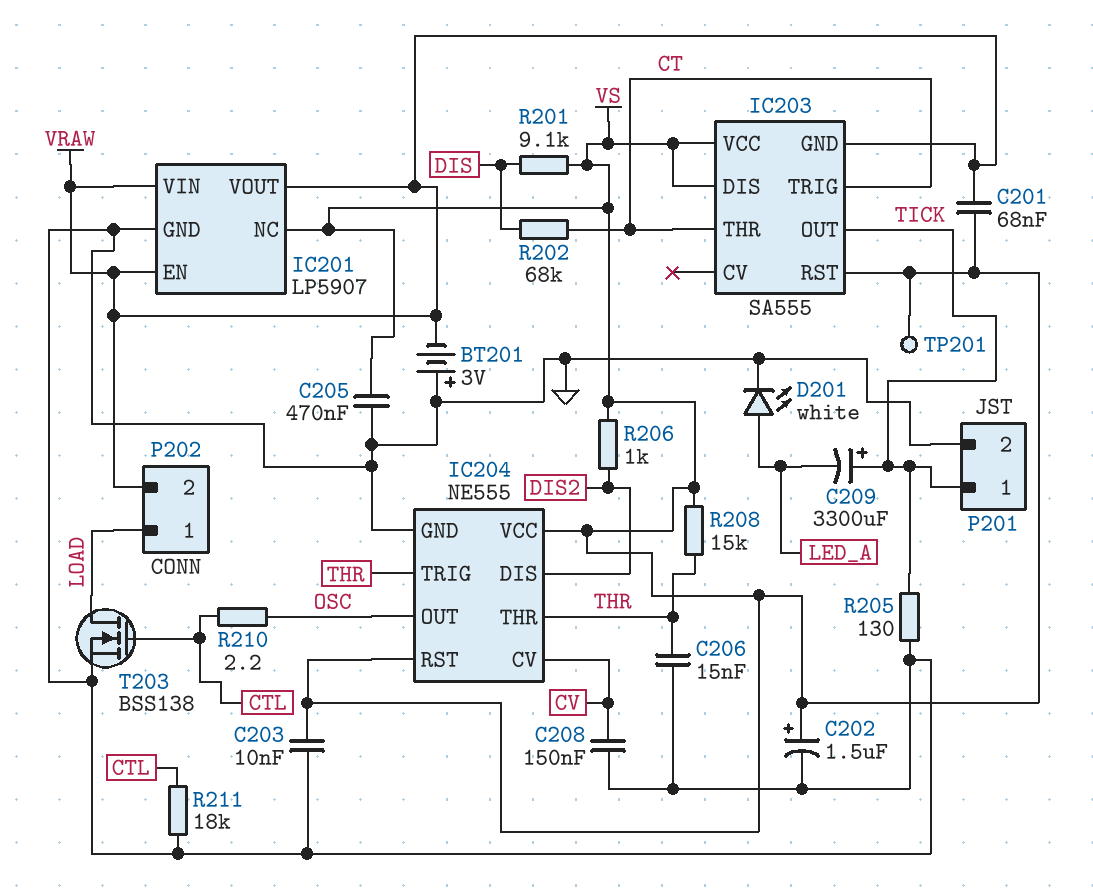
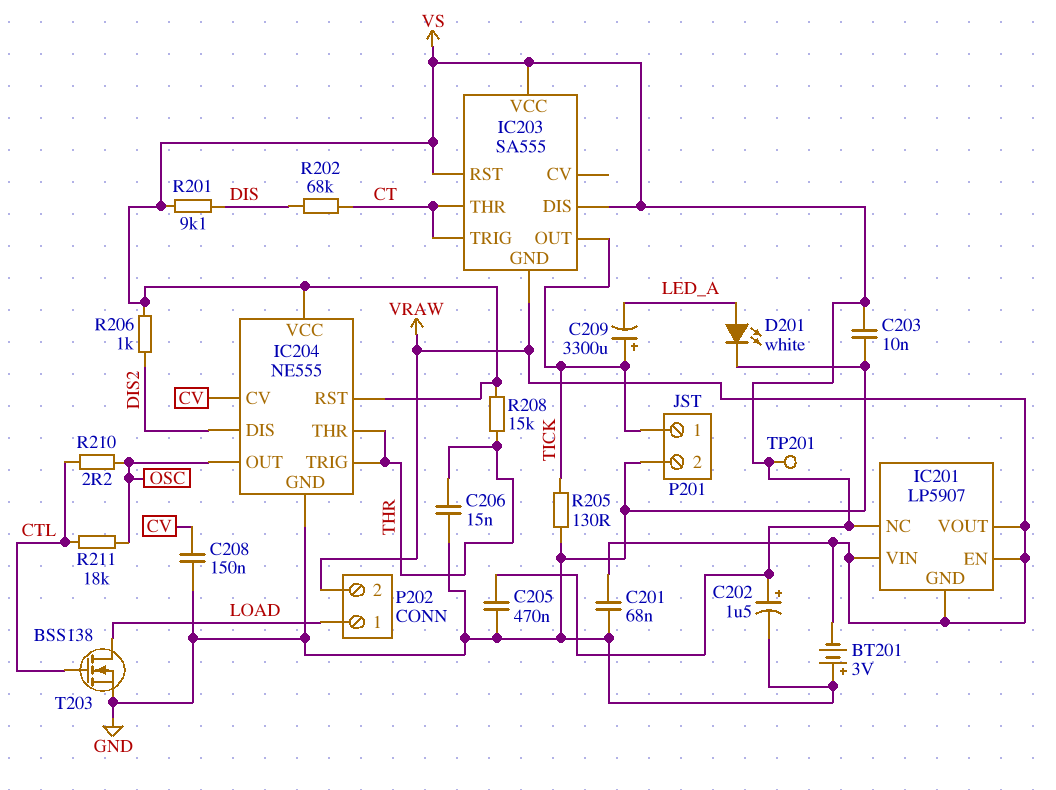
C201: 68nF (VRAW, VS) -> 68nF (GND, VRAW)
IC201 pin GND: GND -> VRAW
R211: 18k (CTL, GND) -> 18k (CTL, OSC)

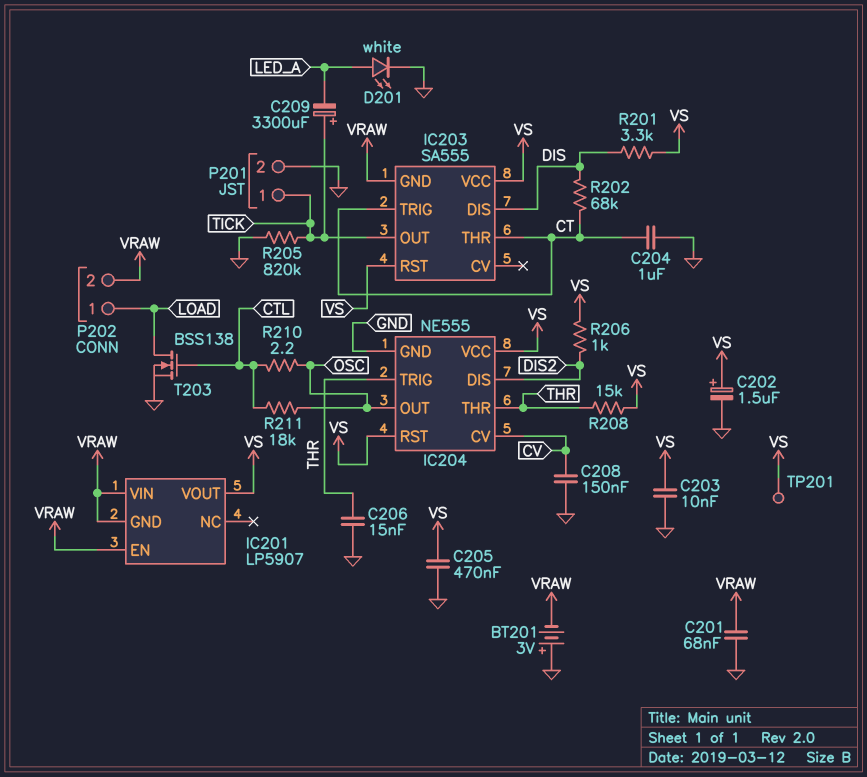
C204: none -> 1uF (CT, GND)
IC201 pin NC: VS -> none
IC201 pin VOUT: VRAW -> VS
IC203 pin DIS: VS -> DIS
R201: 9.1k (DIS, VS) -> 3.3k (DIS, VS)
R205: 130 (GND, TICK) -> 820k (GND, TICK)

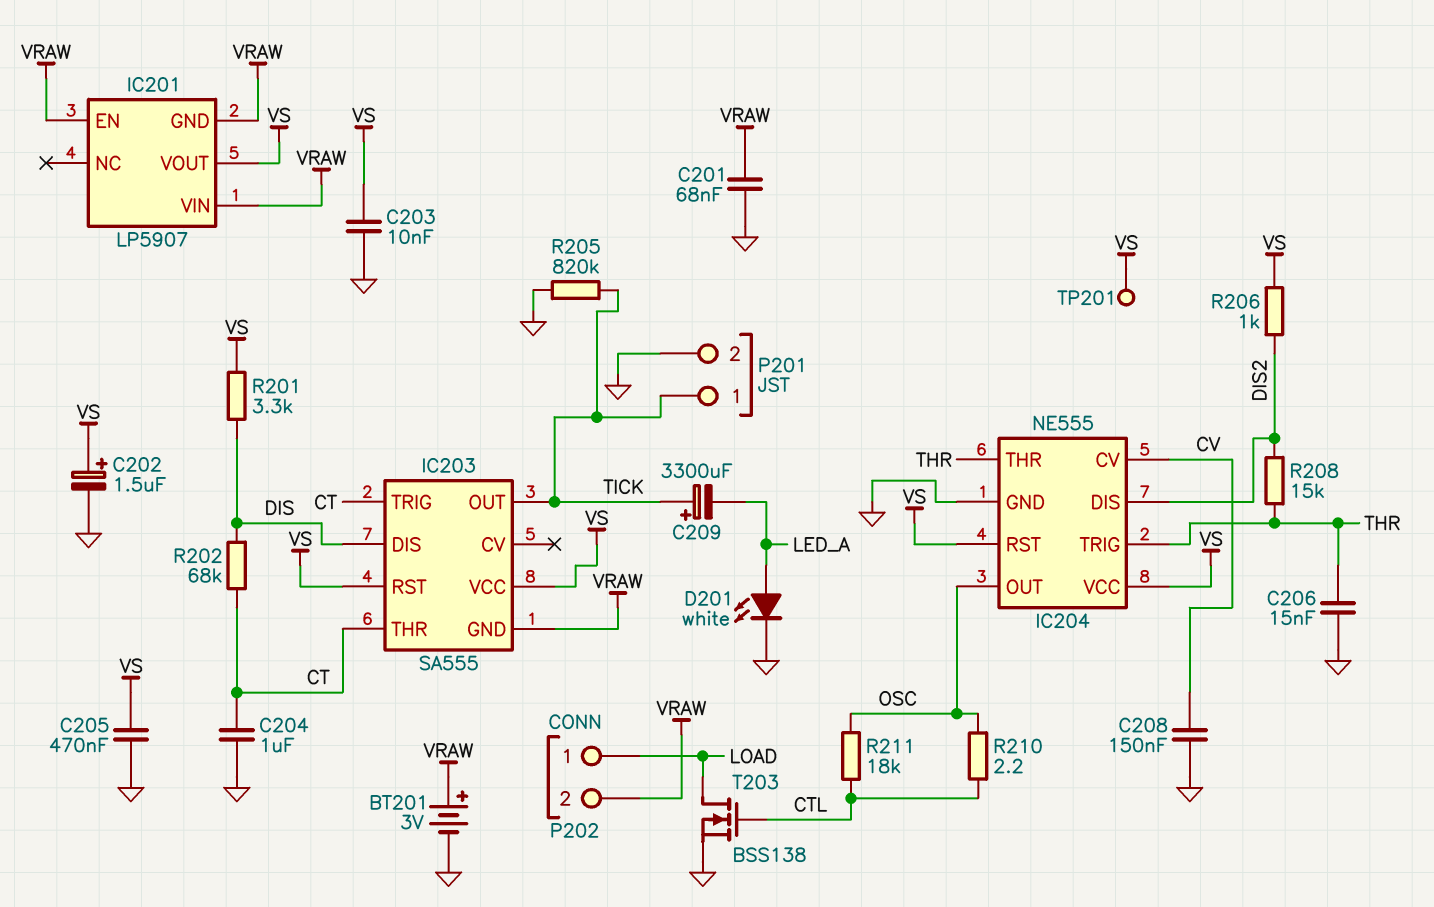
BT201: 3V (plus GND, minus VRAW) -> 3V (plus VRAW, minus GND)
R208: 15k (THR, VS) -> 15k (DIS2, THR)

